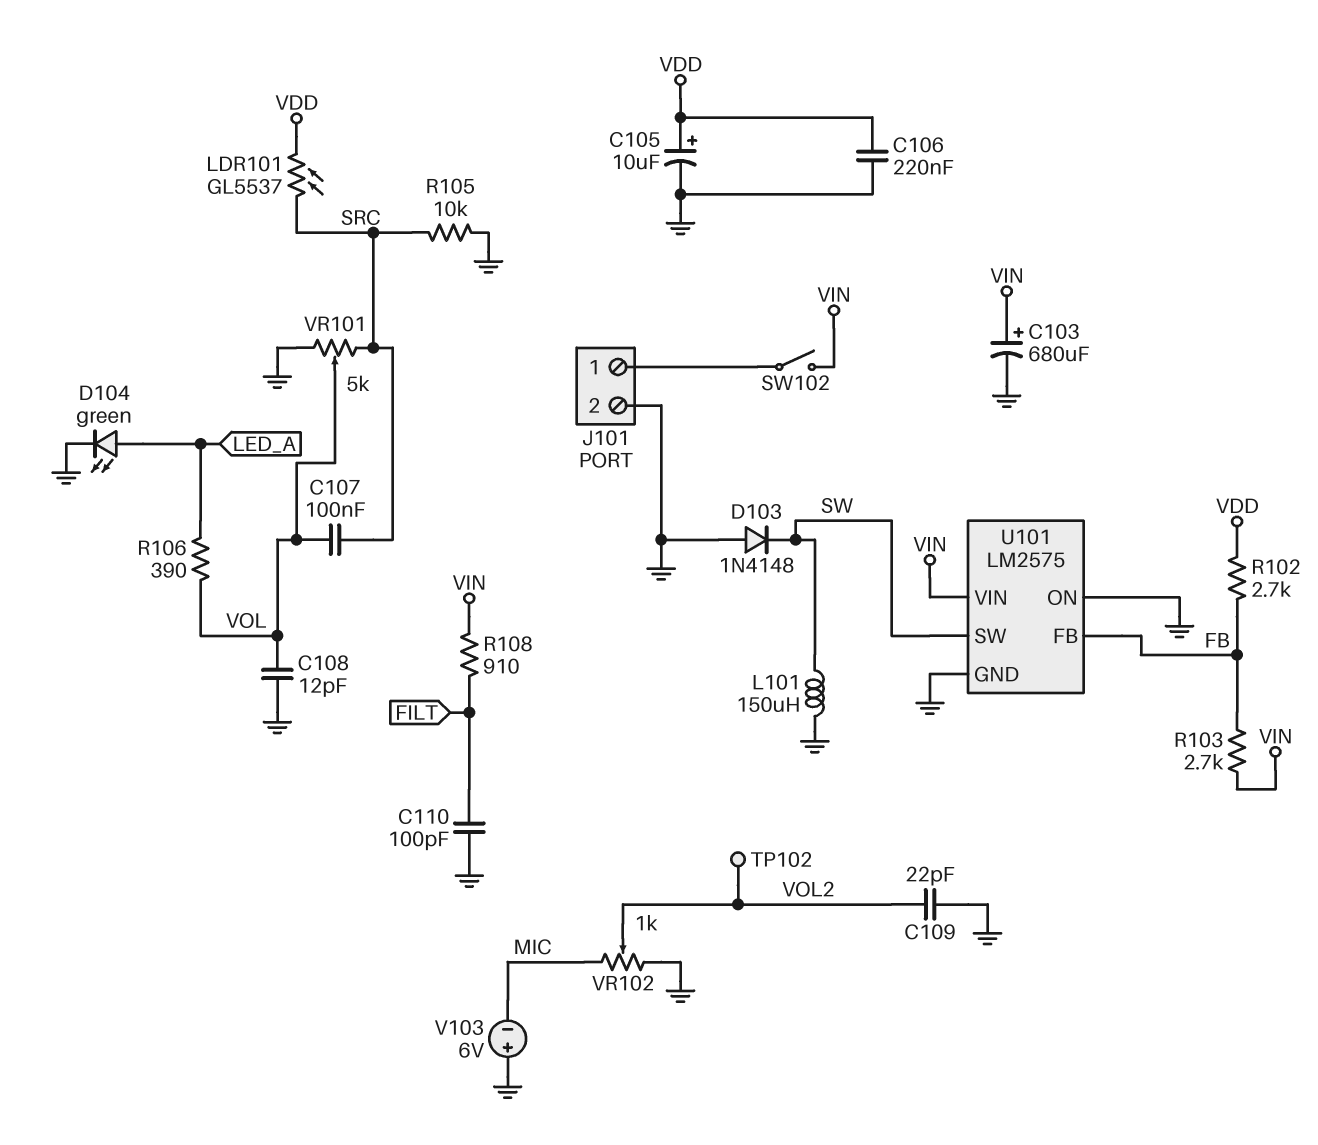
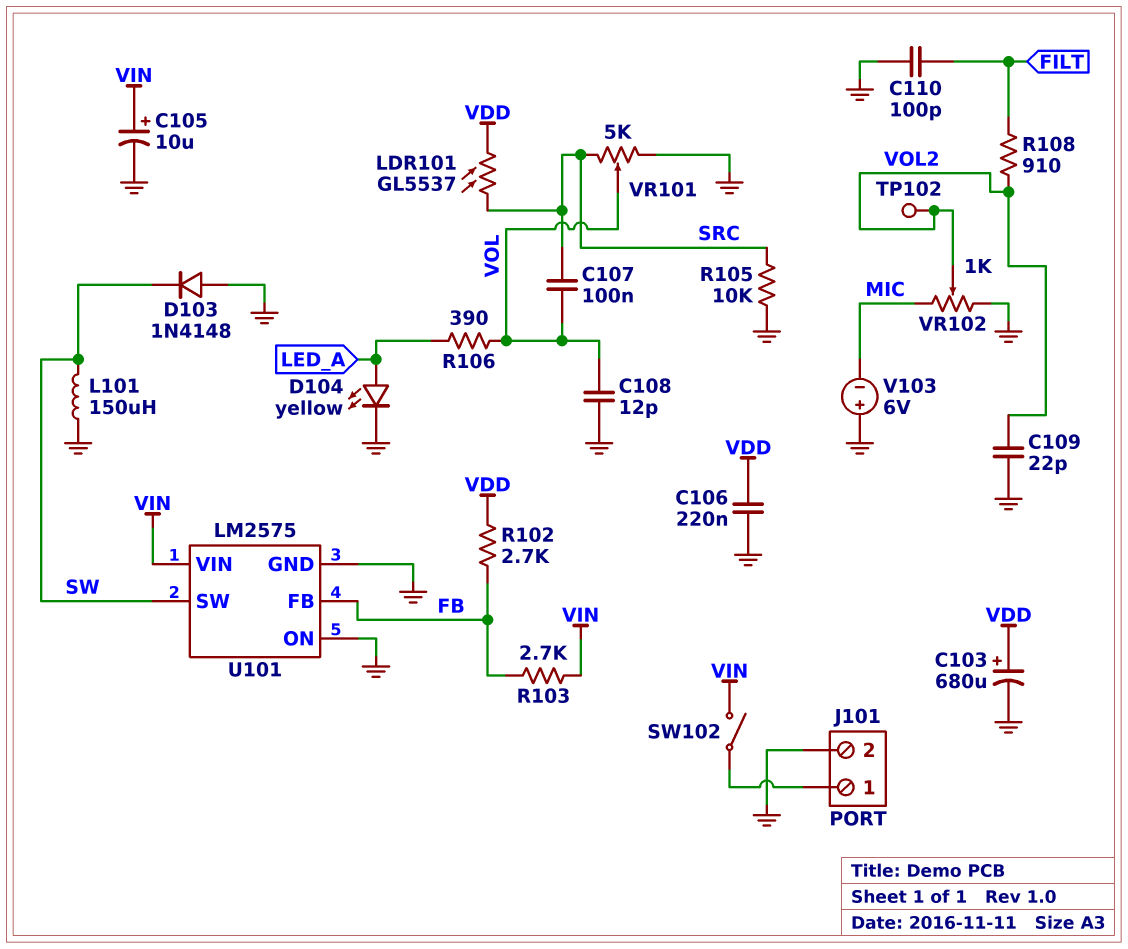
C103: 680uF (plus VIN, minus GND) -> 680uF (plus VDD, minus GND)
C105: 10uF (plus VDD, minus GND) -> 10uF (plus VIN, minus GND)
D104: LED green (A LED_A, K GND) -> LED yellow (A LED_A, K GND)
R108: 910 (FILT, VIN) -> 910 (FILT, VOL2)

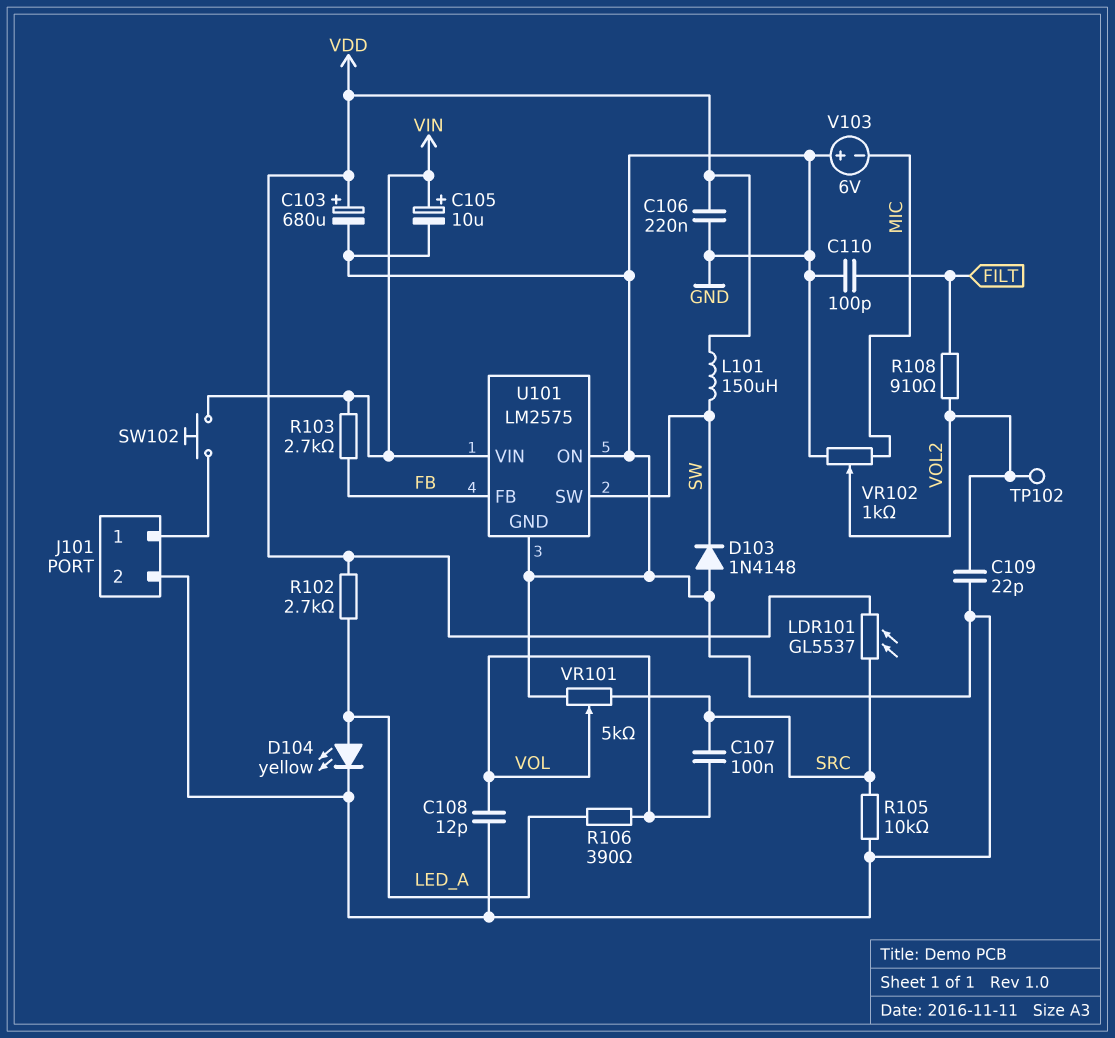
L101: 150uH (GND, SW) -> 150uH (SW, VDD)
R102: 2.7k (FB, VDD) -> 2.7k (LED_A, VDD)
SW102: switch (J101/1, VIN) -> button (J101/1, VIN)

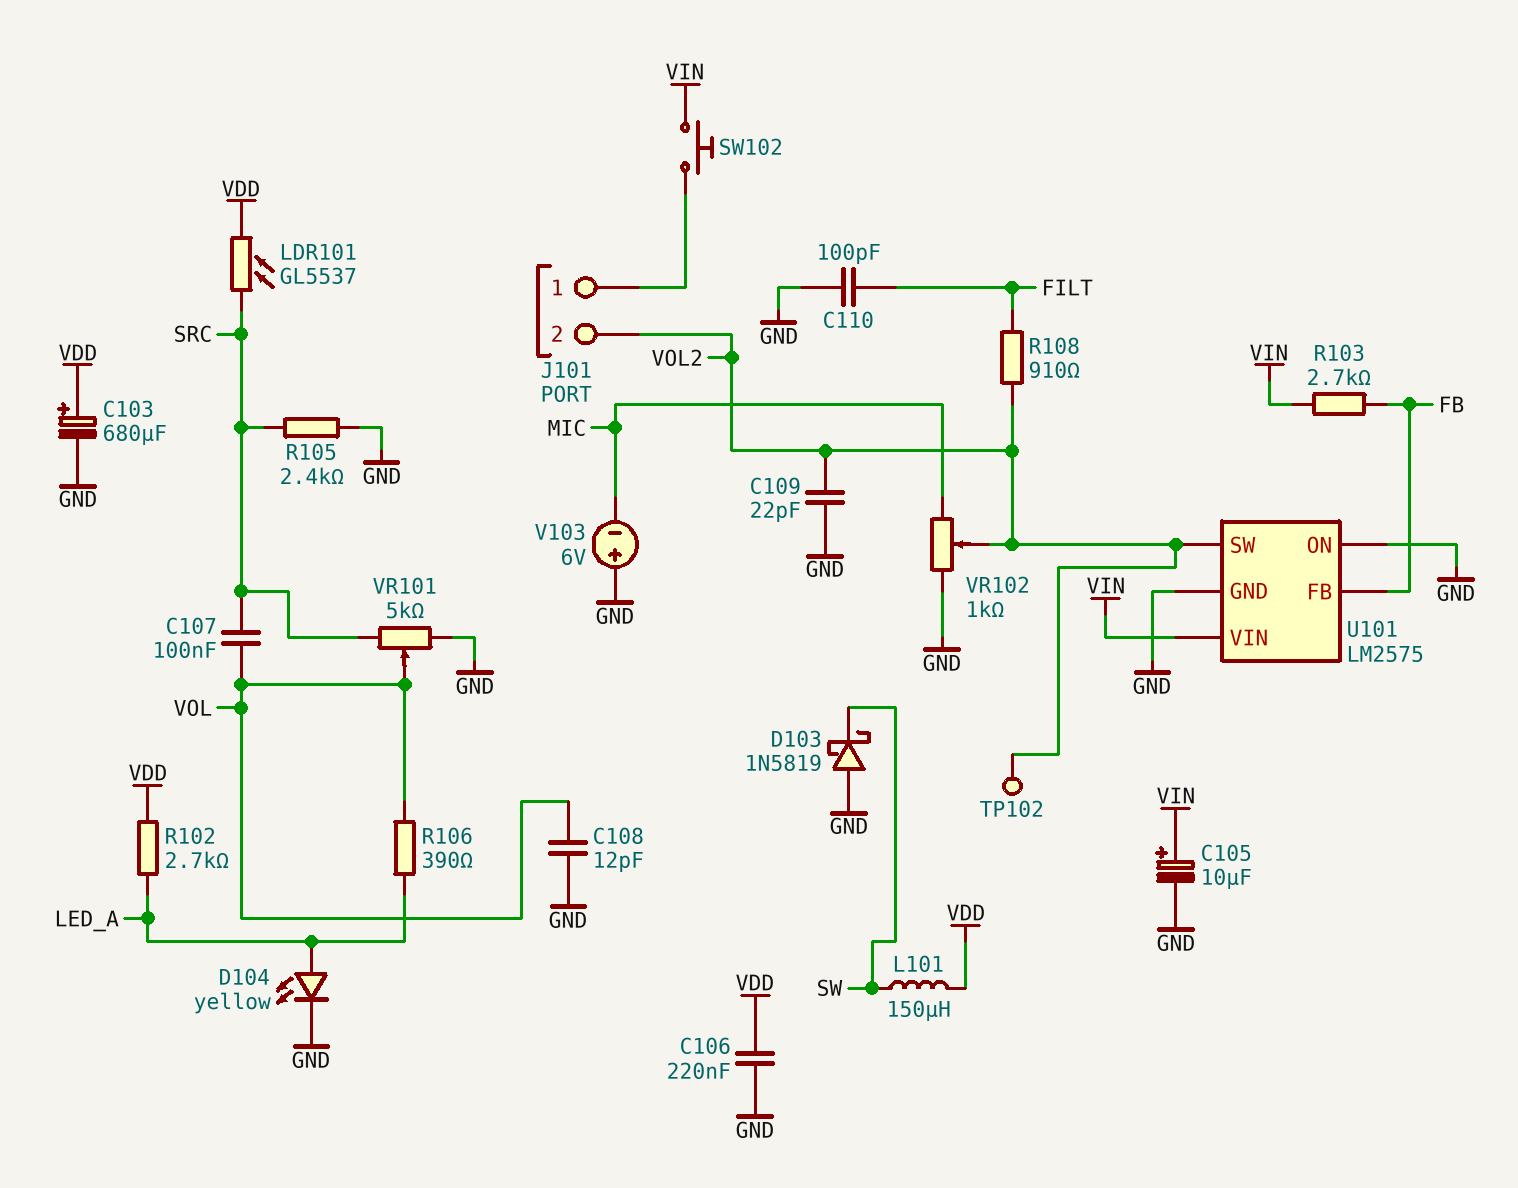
D103: diode 1N4148 (A GND, K SW) -> schottky 1N5819 (A GND, K SW)
J101 pin 2: GND -> VOL2
R105: 10k (GND, SRC) -> 2.4k (GND, SRC)
U101 pin SW: SW -> VOL2

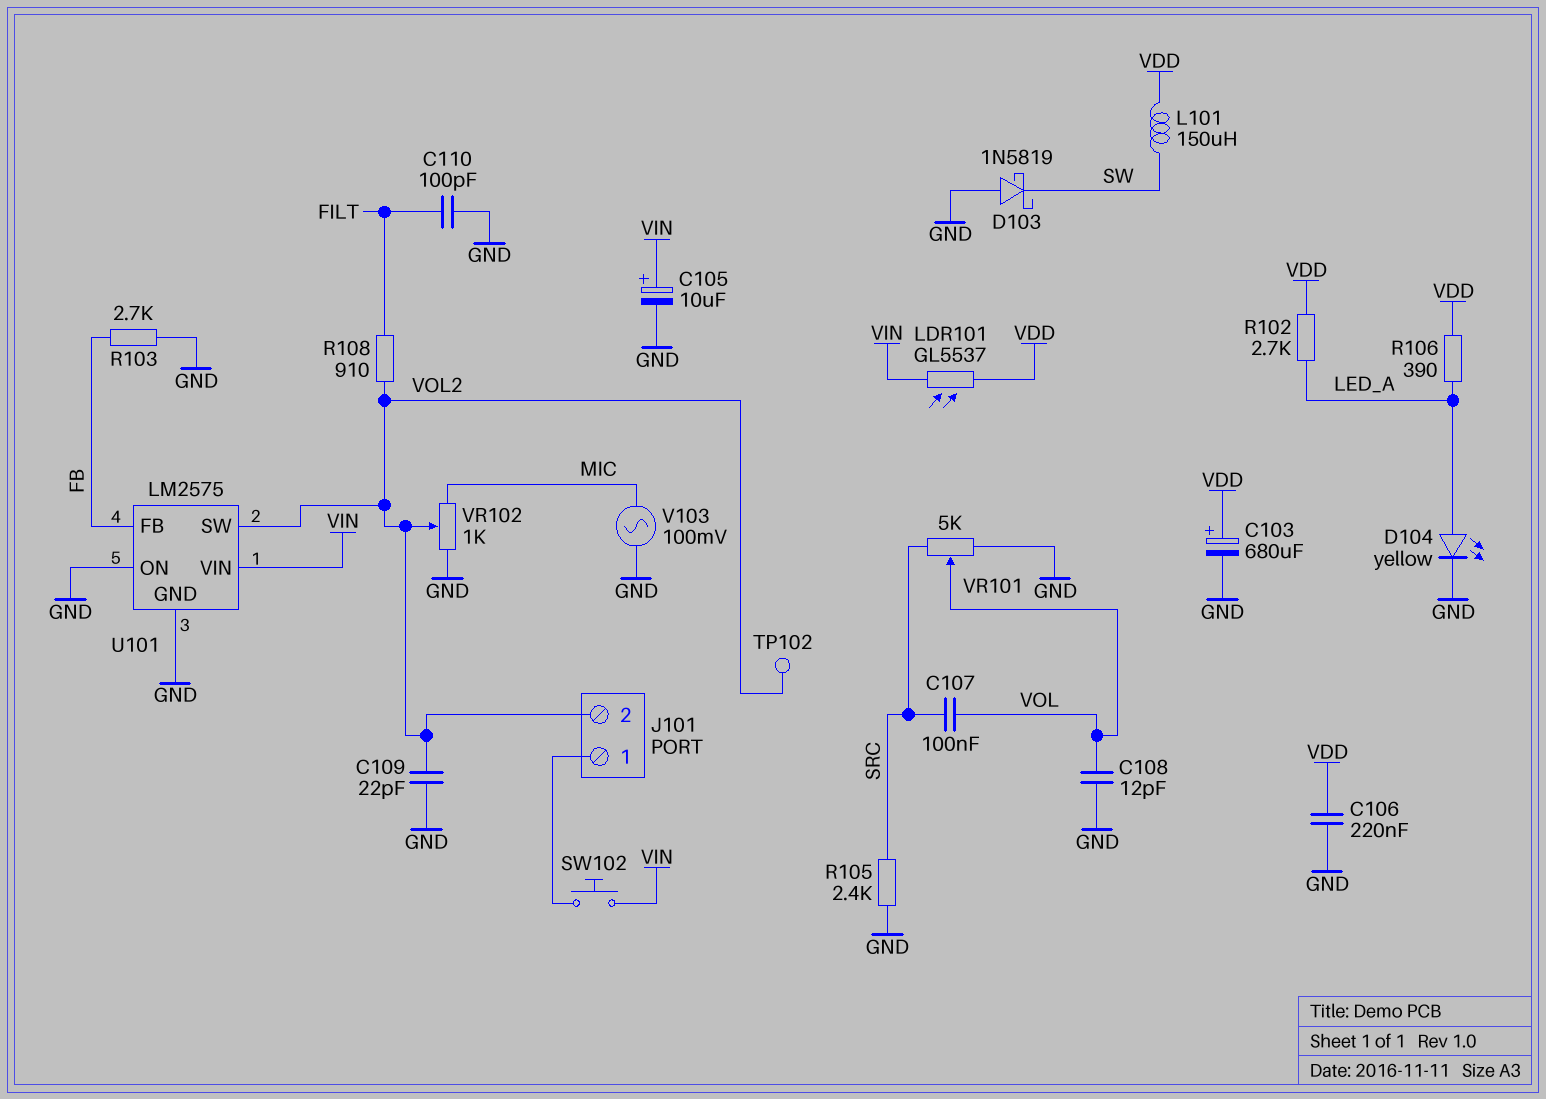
LDR101: GL5537 (SRC, VDD) -> GL5537 (VDD, VIN)
R103: 2.7k (FB, VIN) -> 2.7k (FB, GND)
R106: 390 (LED_A, VOL) -> 390 (LED_A, VDD)
V103: 6V (plus GND, minus MIC) -> AC 100mV (GND, MIC)

